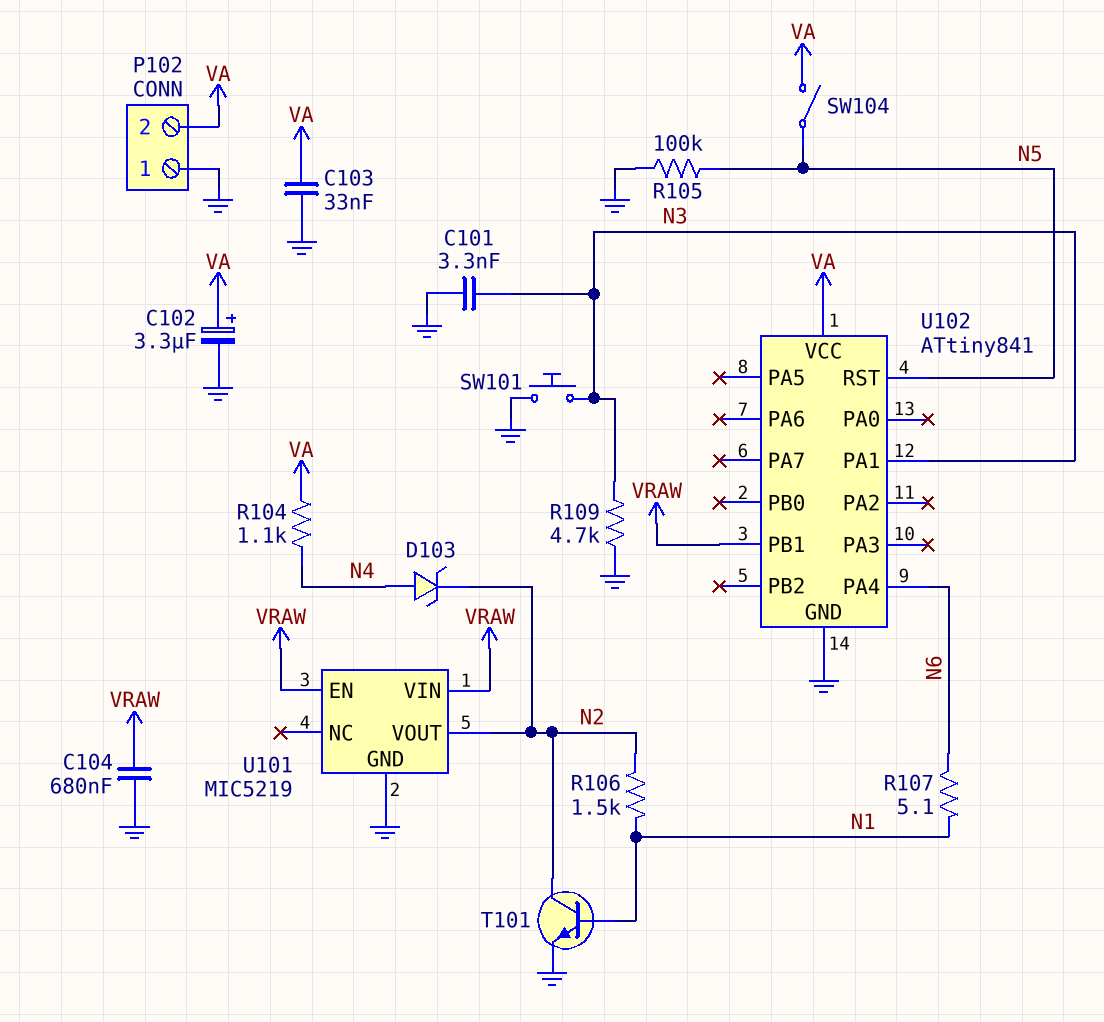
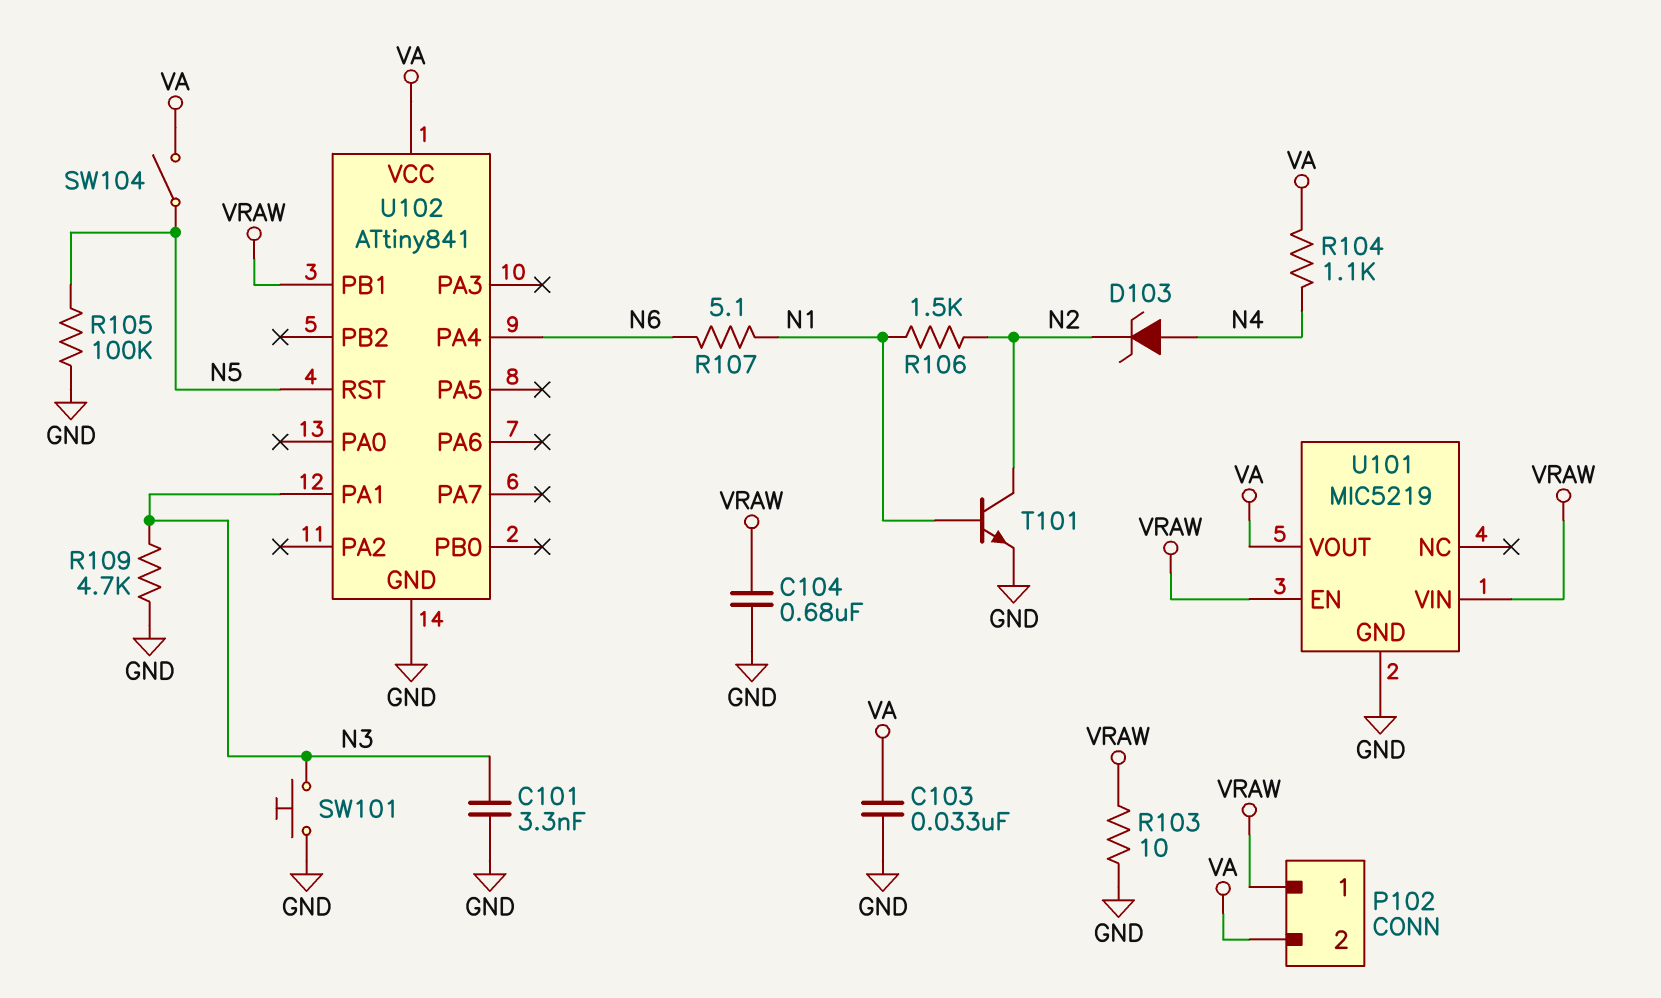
C102: 3.3uF (plus VA, minus GND) -> none
P102 pin 1: GND -> VRAW
R103: none -> 10 (GND, VRAW)
U101 pin VOUT: N2 -> VA

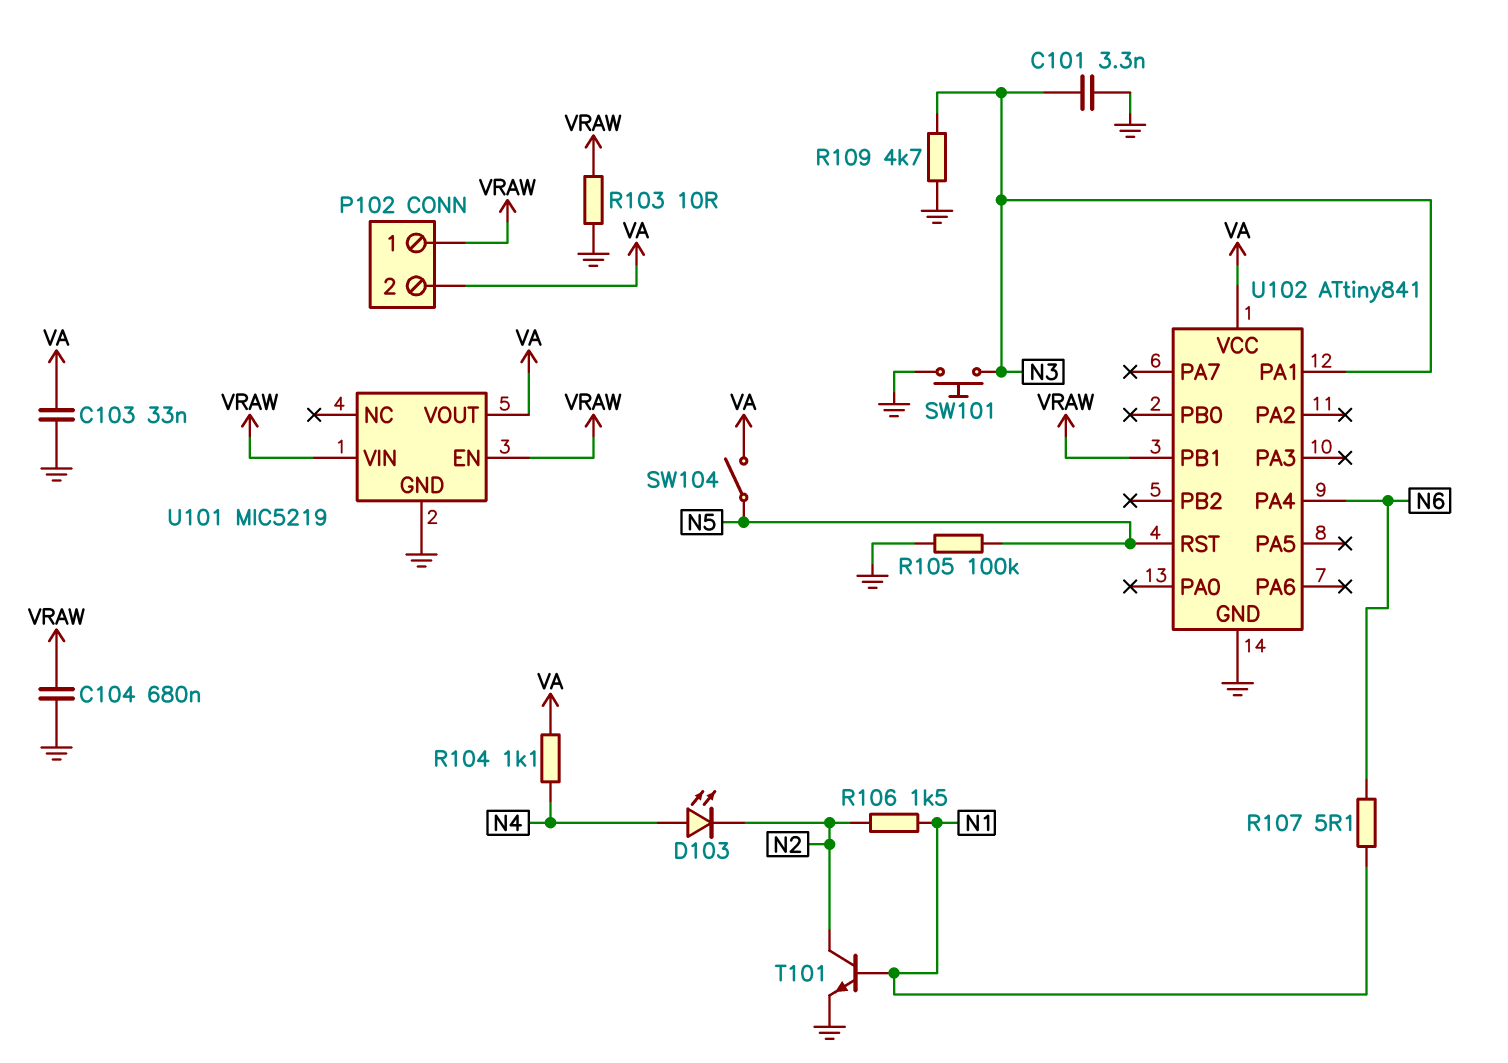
D103: zener (A N4, K N2) -> LED (A N4, K N2)

